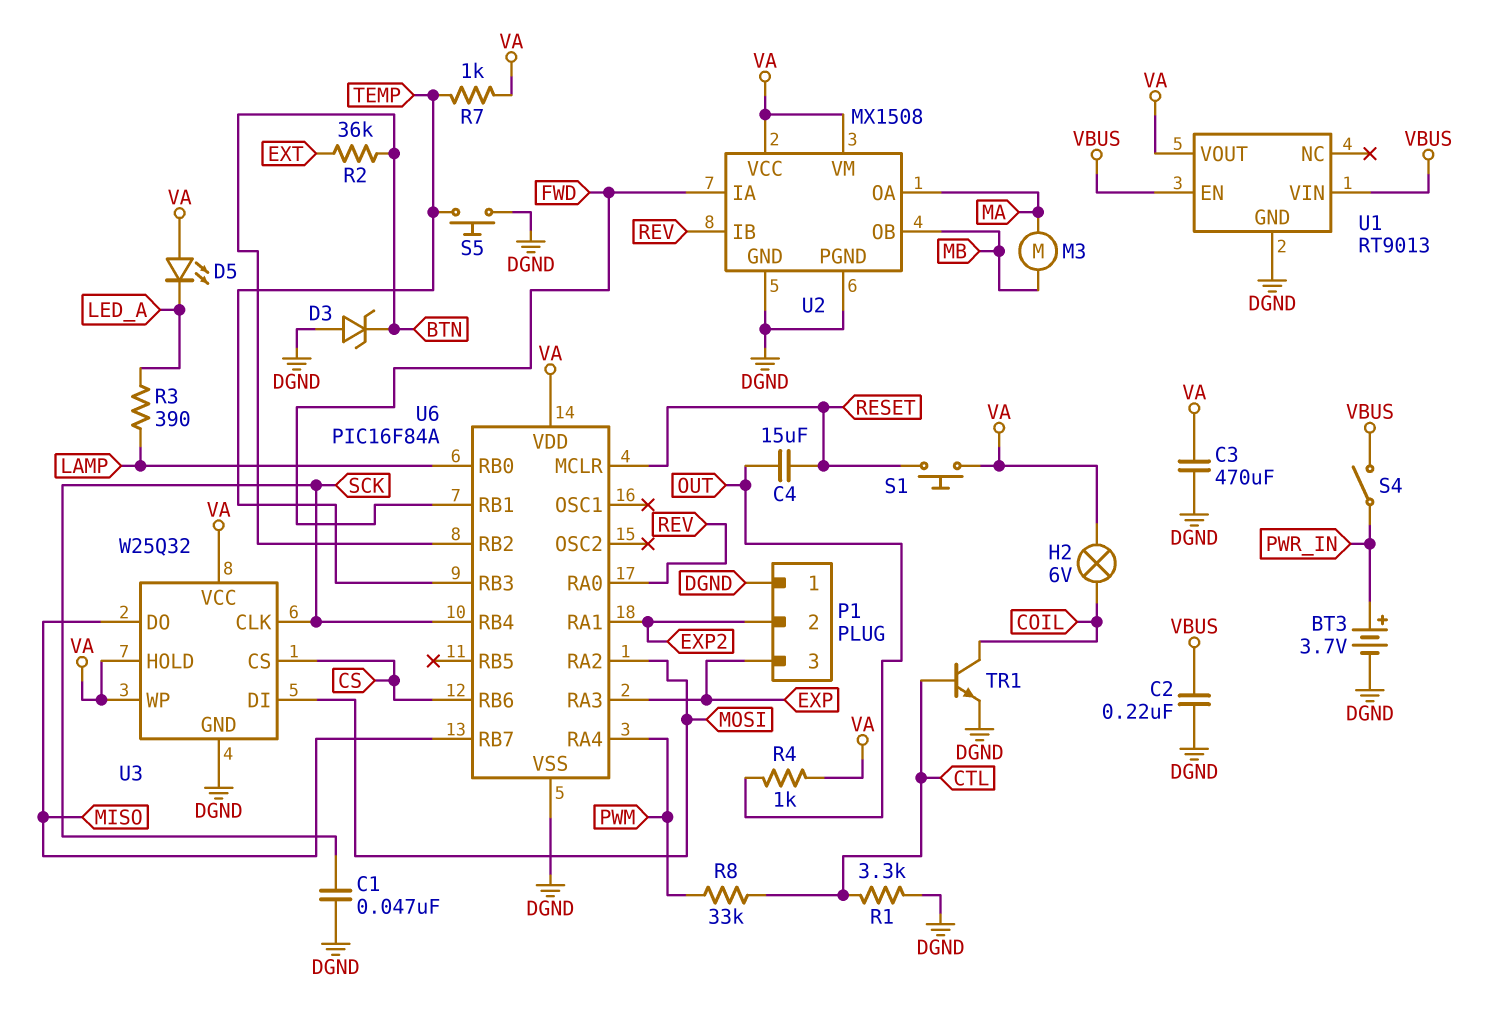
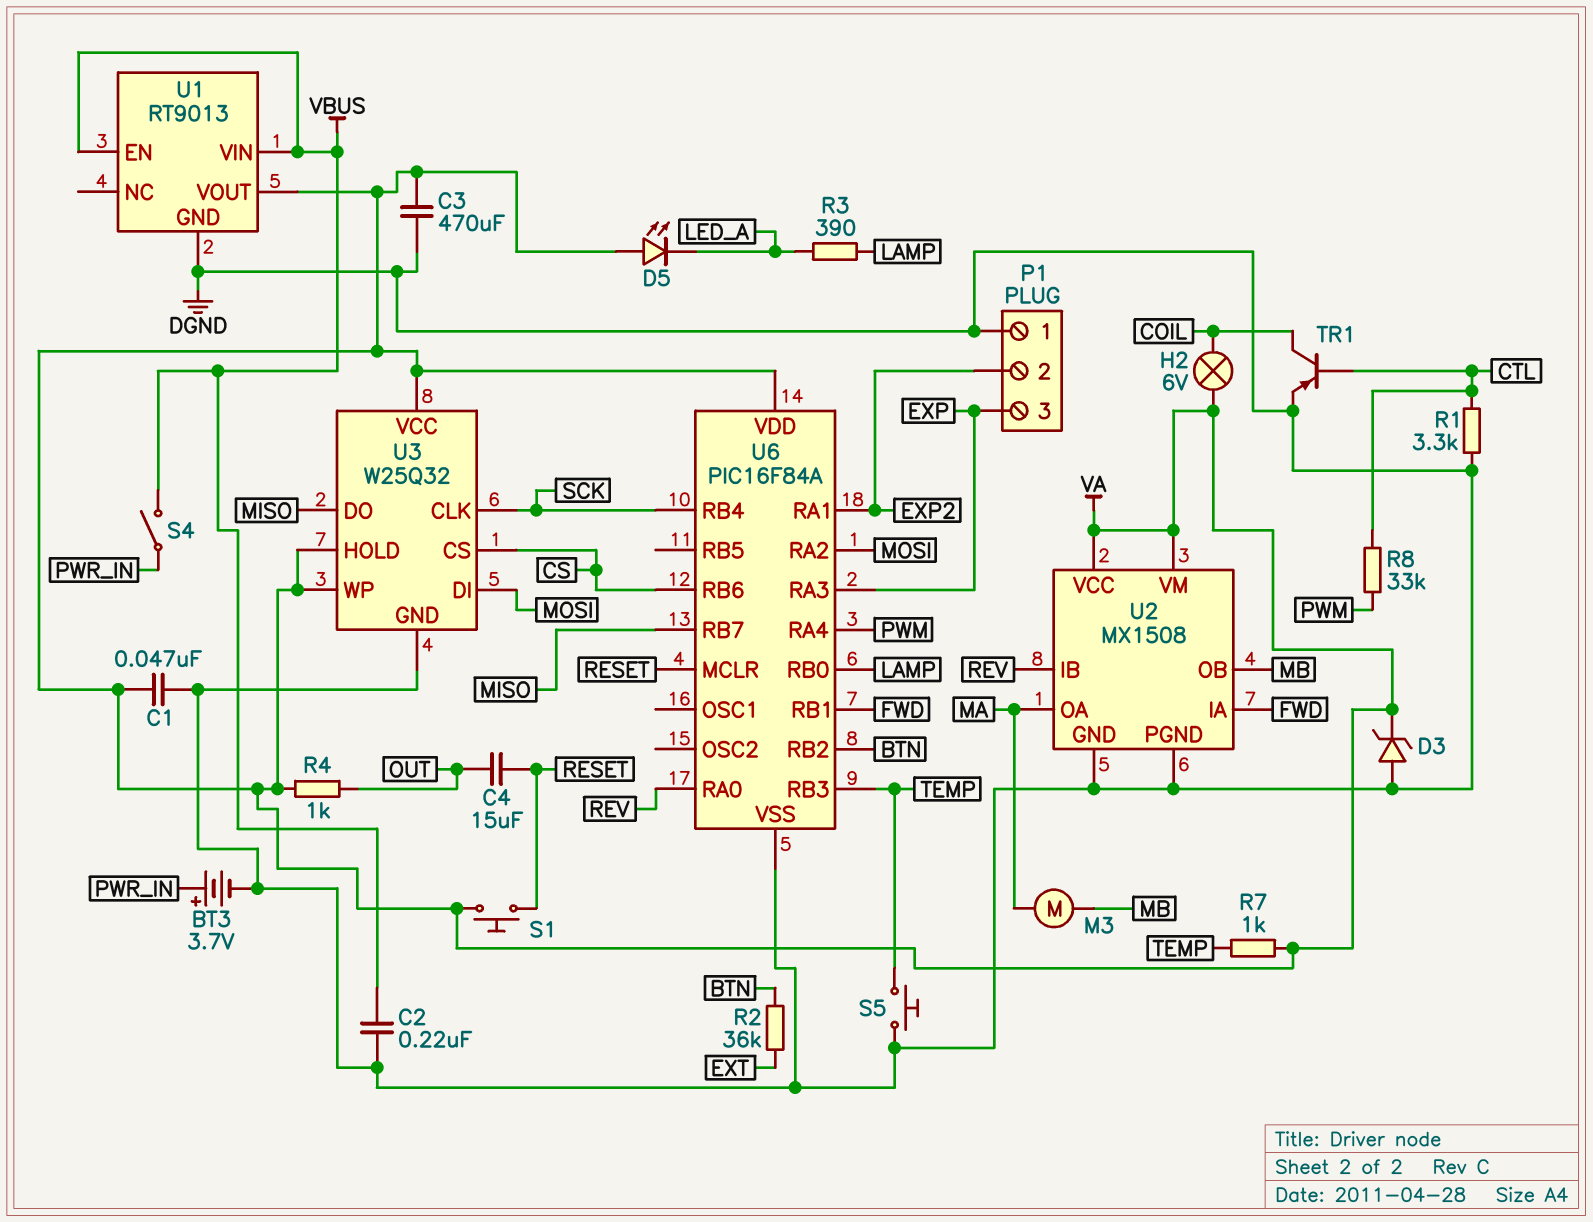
C1: 47nF (DGND, SCK) -> 47nF (DGND, VA)
D3: zener (A DGND, K BTN) -> zener (A DGND, K VA)
TR1: NPN (B CTL, C COIL, E DGND) -> PNP (B CTL, C COIL, E DGND)

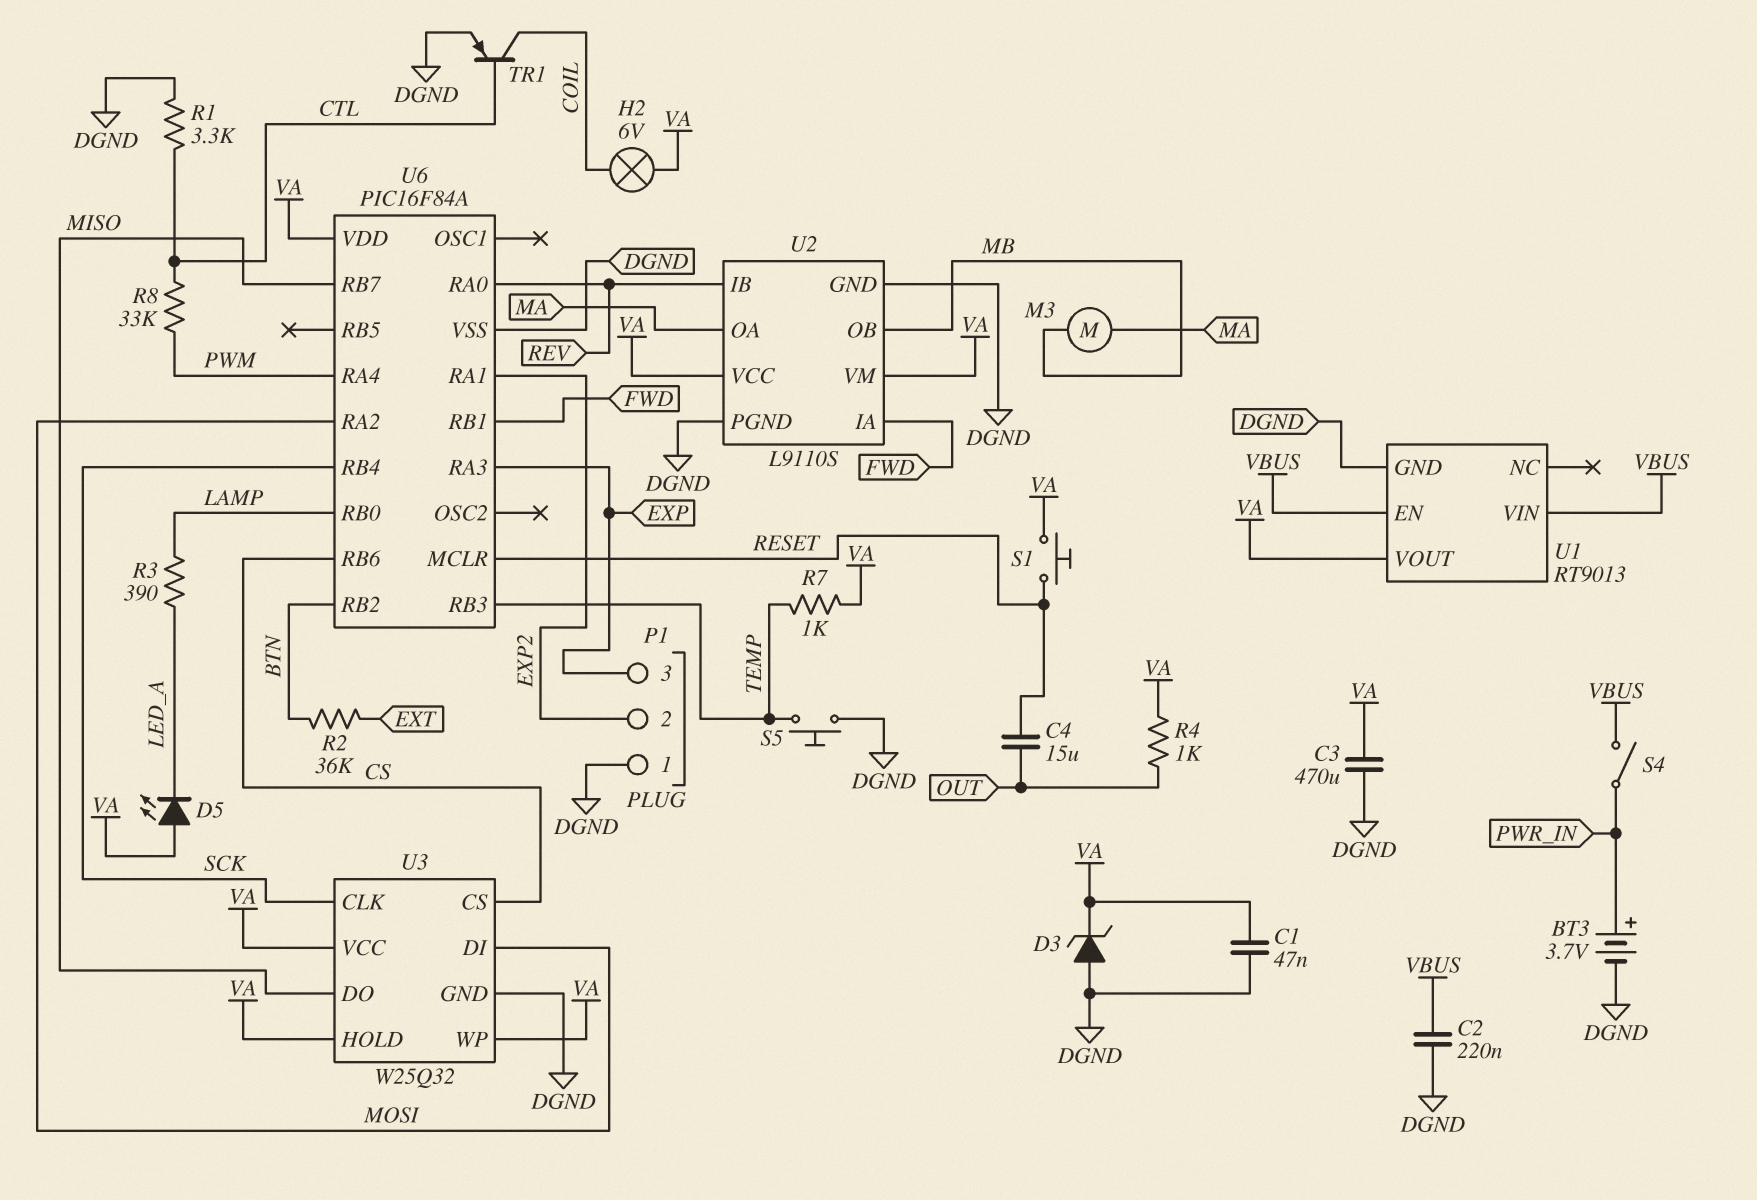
U2: MX1508 -> L9110S

